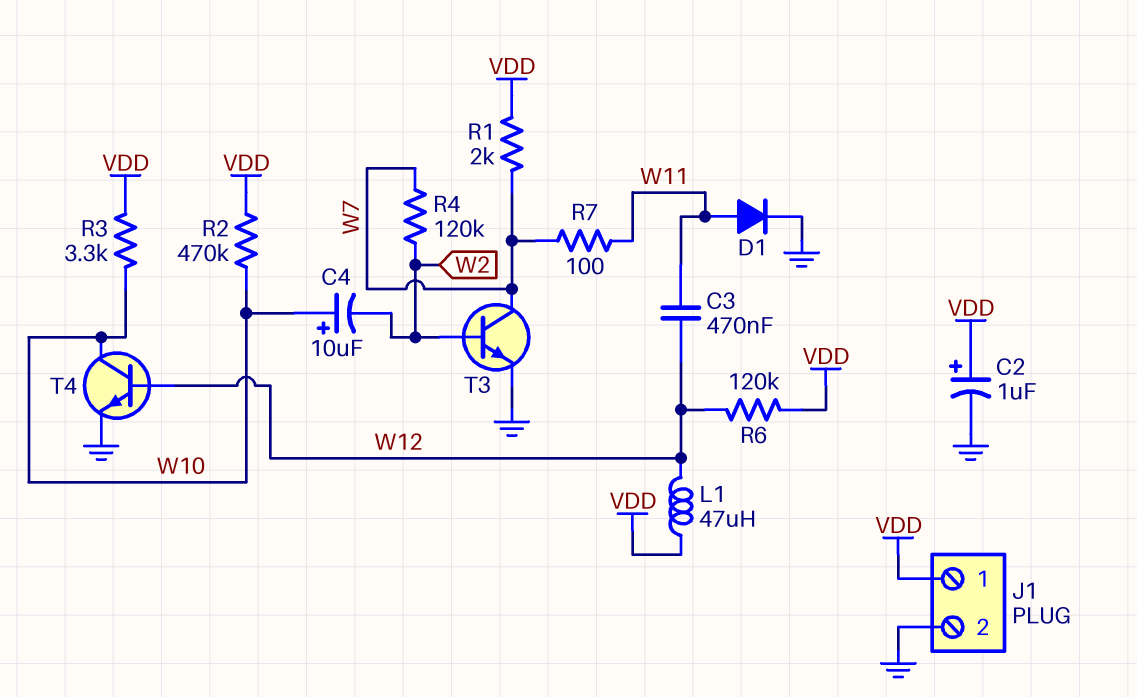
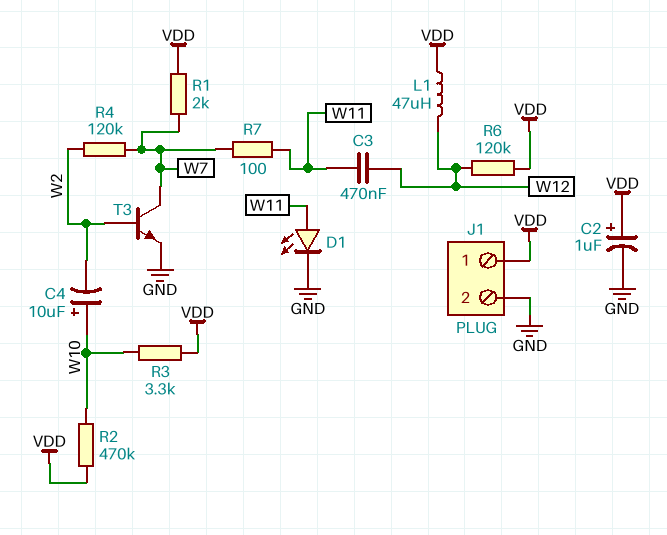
D1: diode (A W11, K GND) -> LED (A W11, K GND)
T4: NPN (B W12, C W10, E GND) -> none

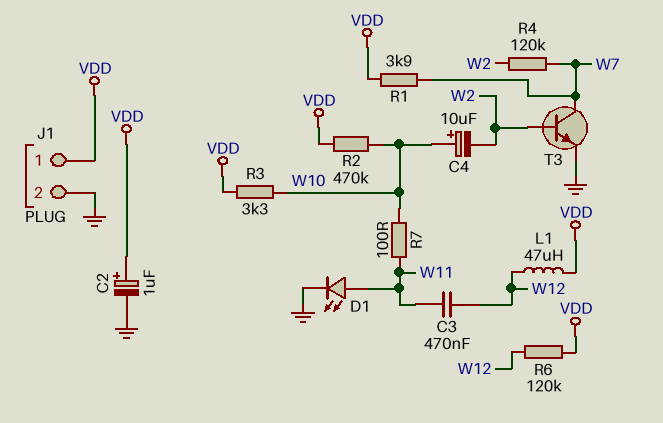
R1: 2k (VDD, W7) -> 3.9k (VDD, W7)
R7: 100 (W7, W11) -> 100 (W10, W11)

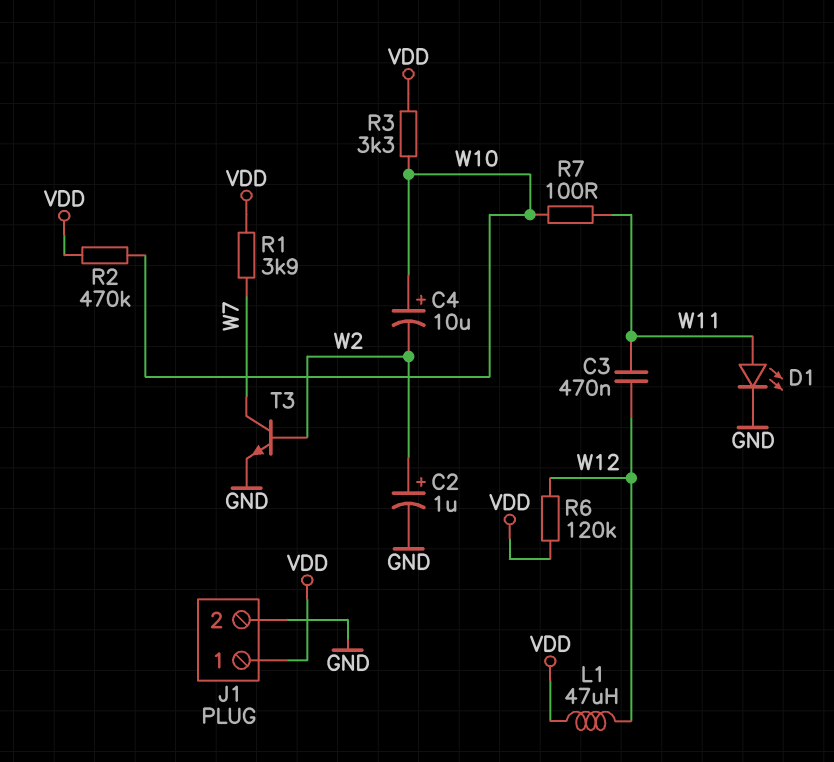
C2: 1uF (plus VDD, minus GND) -> 1uF (plus W2, minus GND)
R4: 120k (W2, W7) -> none

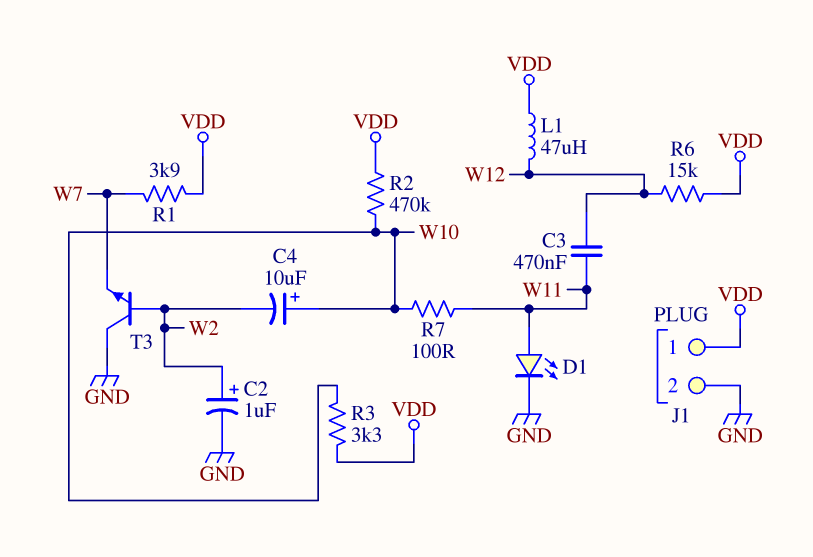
R6: 120k (VDD, W12) -> 15k (VDD, W12)
T3: NPN (B W2, C W7, E GND) -> NPN (B W2, C GND, E W7)

